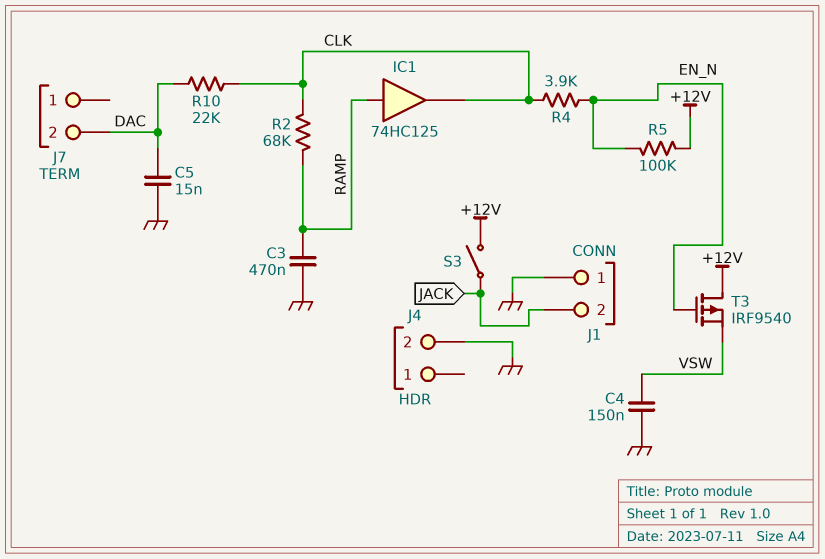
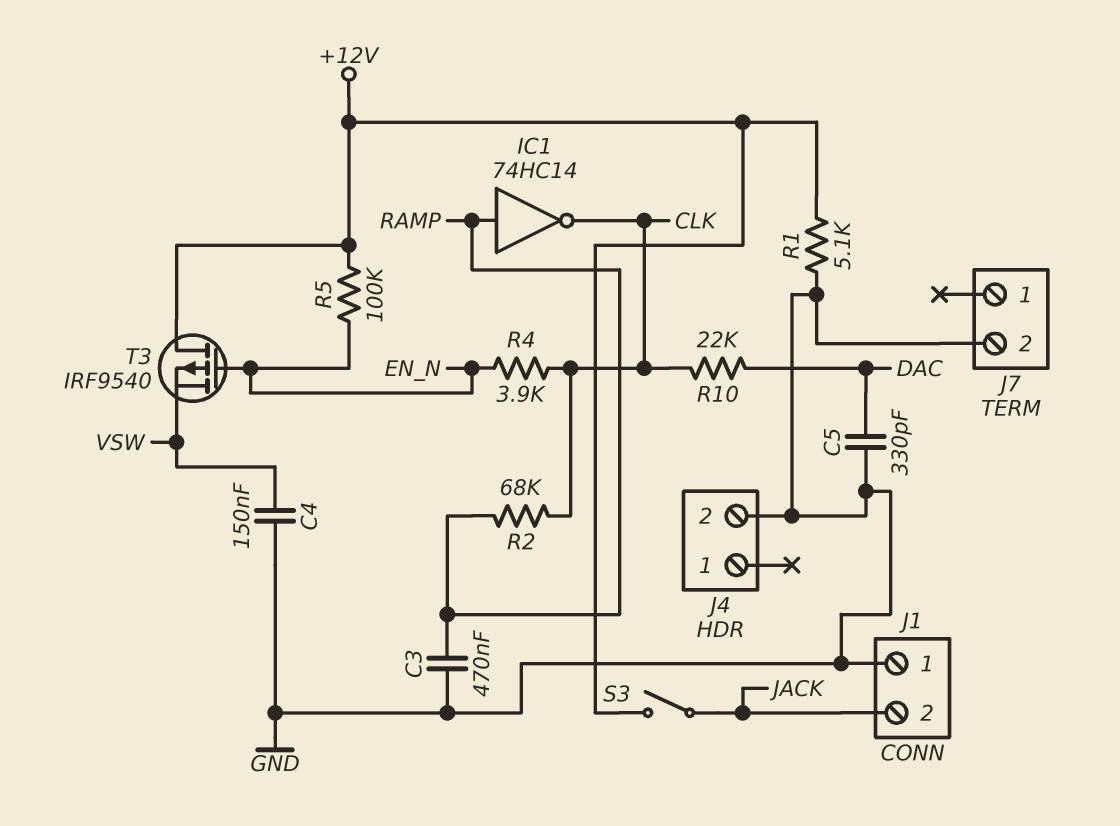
C5: 15nF (DAC, GND) -> 330pF (DAC, GND)
IC1: buffer 74HC125 (in RAMP, out CLK) -> NOT 74HC14 (in RAMP, out CLK)
J7 pin 2: DAC -> GND
R1: none -> 5.1k (+12V, GND)

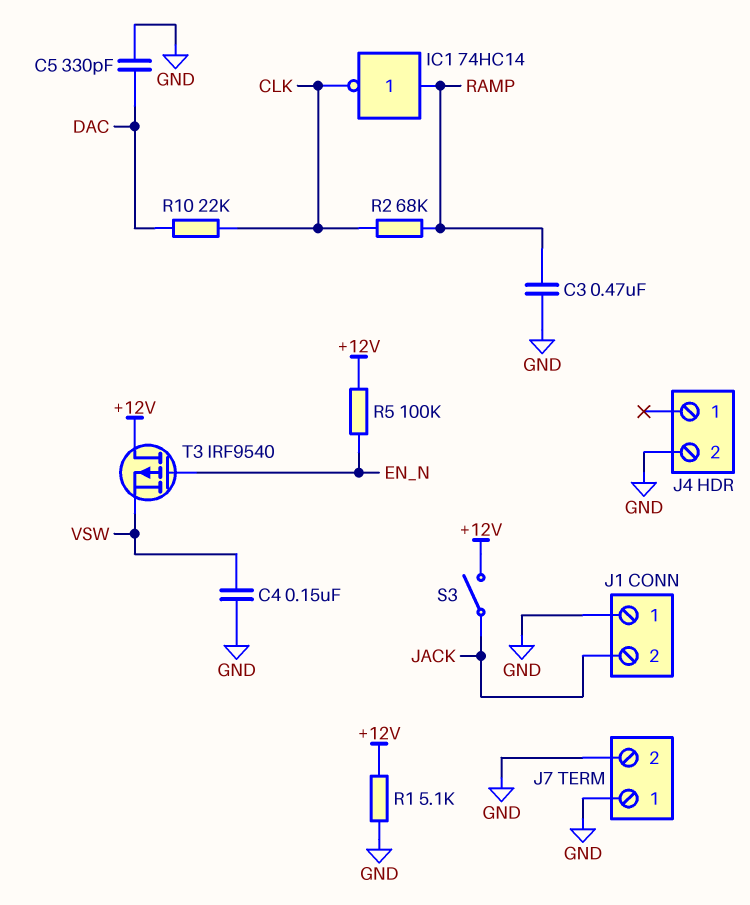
J7 pin 1: none -> GND
R4: 3.9k (CLK, EN_N) -> none

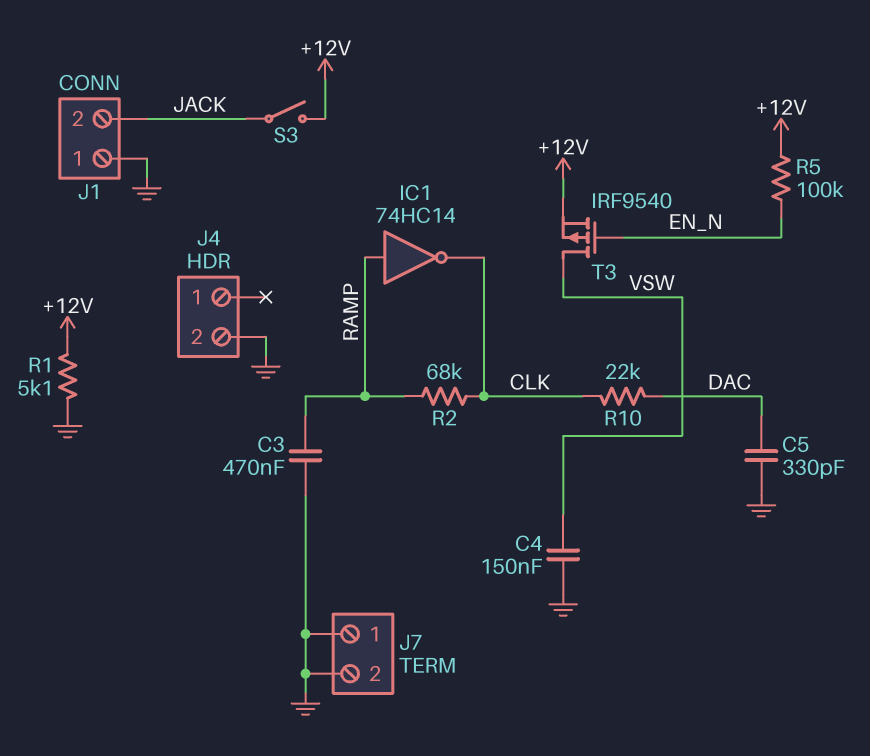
T3: PMOS IRF9540 (G EN_N, D +12V, S VSW) -> PMOS IRF9540 (G EN_N, D VSW, S +12V)

